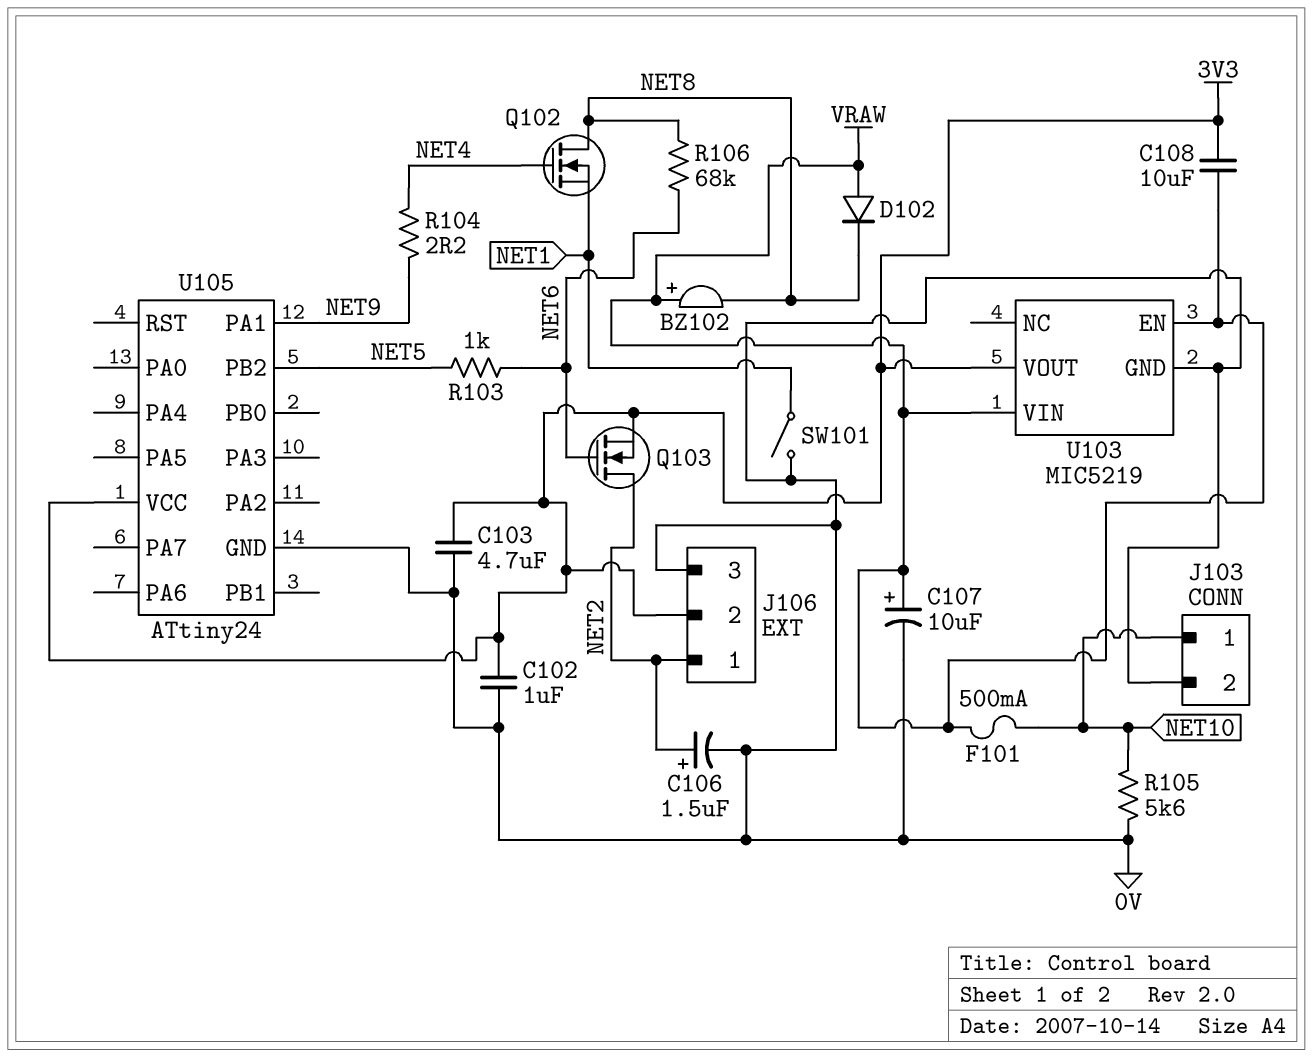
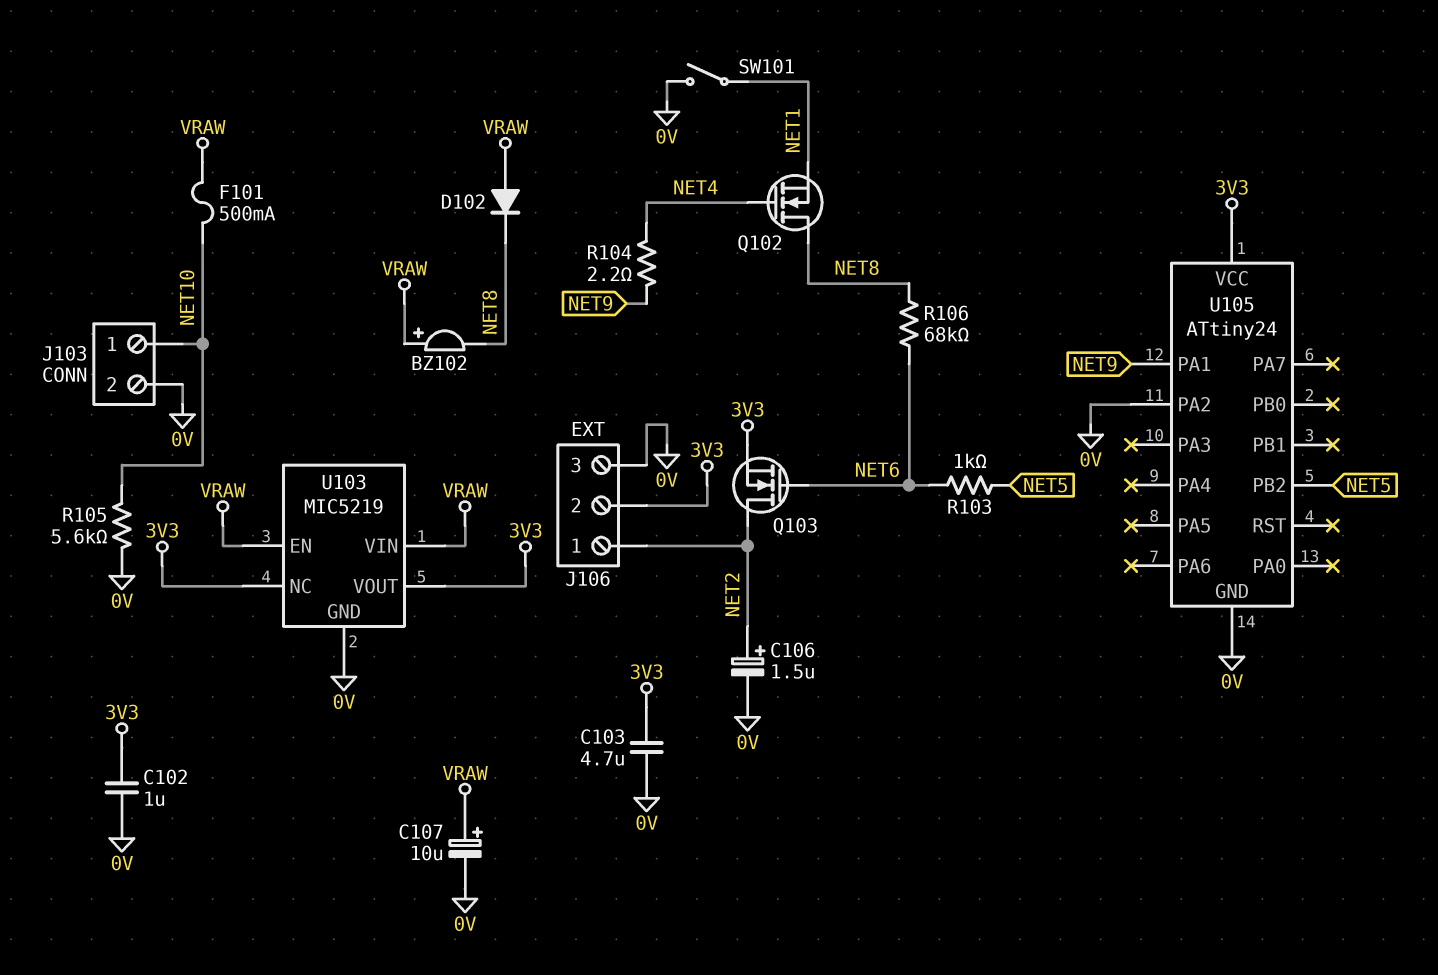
C108: 10uF (3V3, VRAW) -> none
U103 pin NC: none -> 3V3
U105 pin PA2: none -> 0V

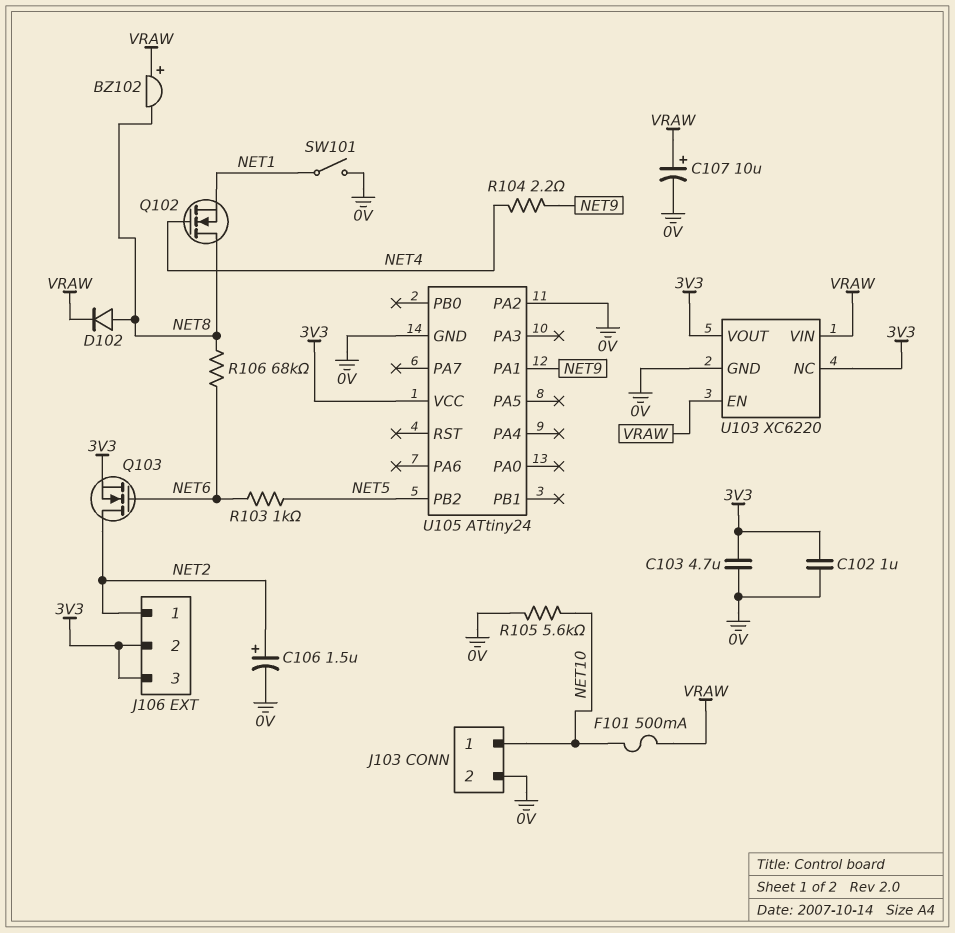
D102: diode (A VRAW, K NET8) -> diode (A NET8, K VRAW)
J106 pin 3: 0V -> 3V3
U103: MIC5219 -> XC6220

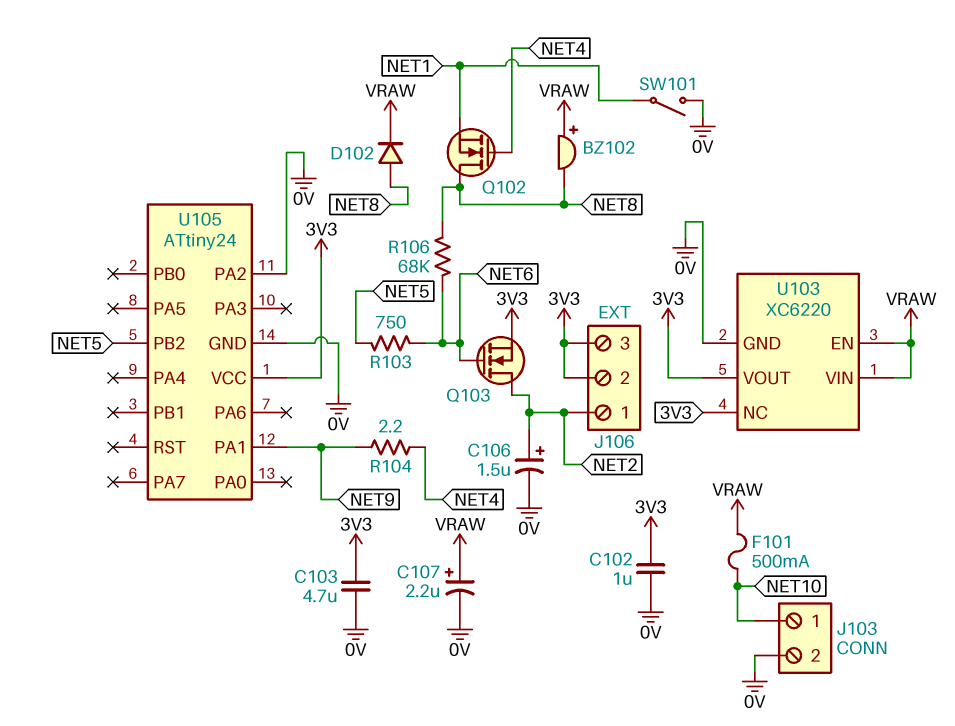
C107: 10uF (plus VRAW, minus 0V) -> 2.2uF (plus VRAW, minus 0V)
R103: 1k (NET5, NET6) -> 750 (NET5, NET6)
R105: 5.6k (0V, NET10) -> none

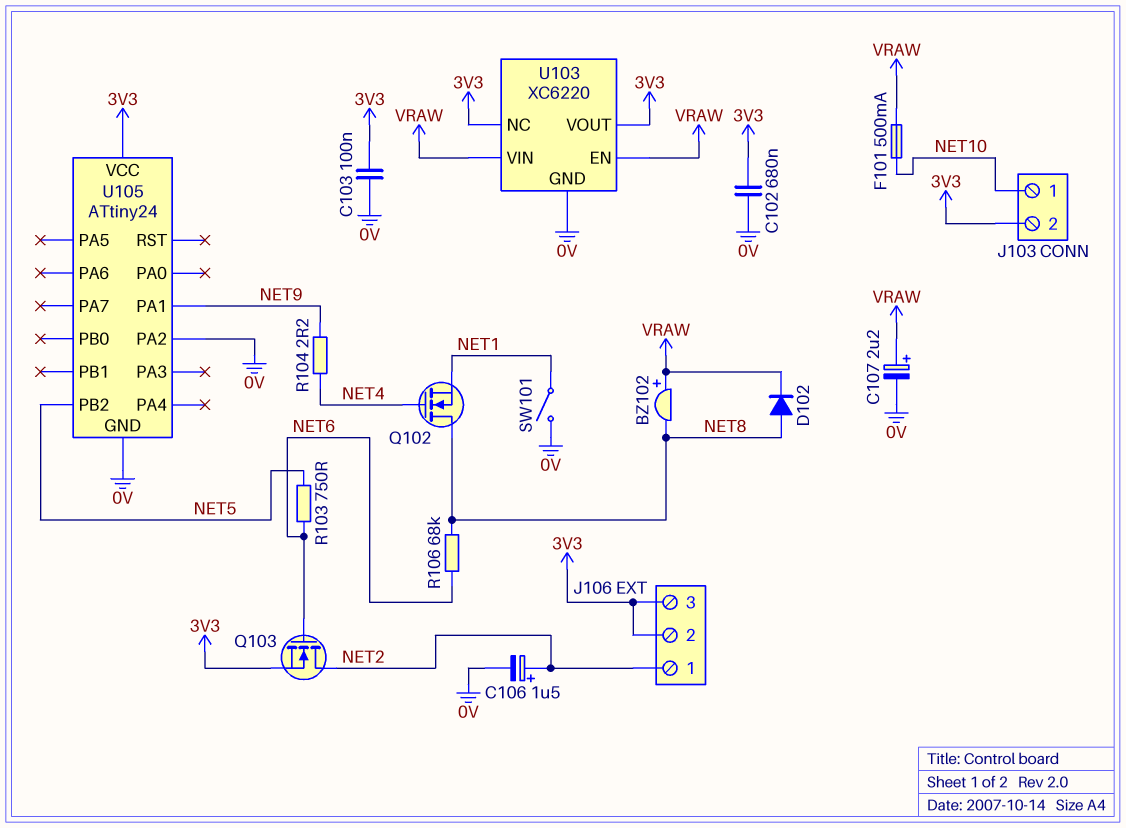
C102: 1uF (0V, 3V3) -> 680nF (0V, 3V3)
C103: 4.7uF (0V, 3V3) -> 100nF (0V, 3V3)
J103 pin 2: 0V -> 3V3

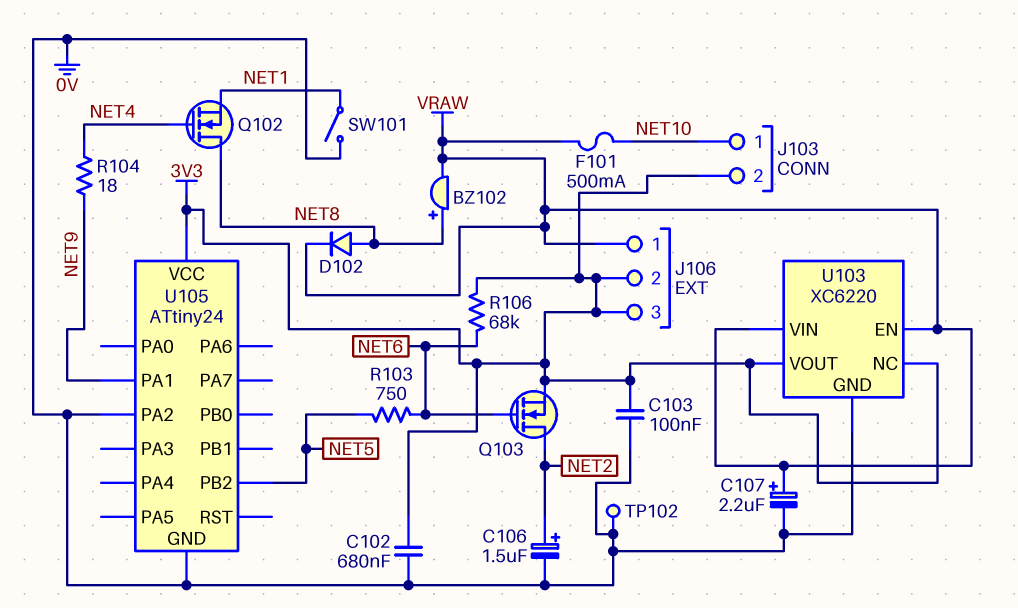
BZ102: buzzer (plus VRAW, minus NET8) -> buzzer (plus NET8, minus VRAW)
J106 pin 1: NET2 -> VRAW
R104: 2.2 (NET4, NET9) -> 18 (NET4, NET9)
R106: 68k (NET6, NET8) -> 68k (3V3, NET6)
TP102: none -> test point (0V)

